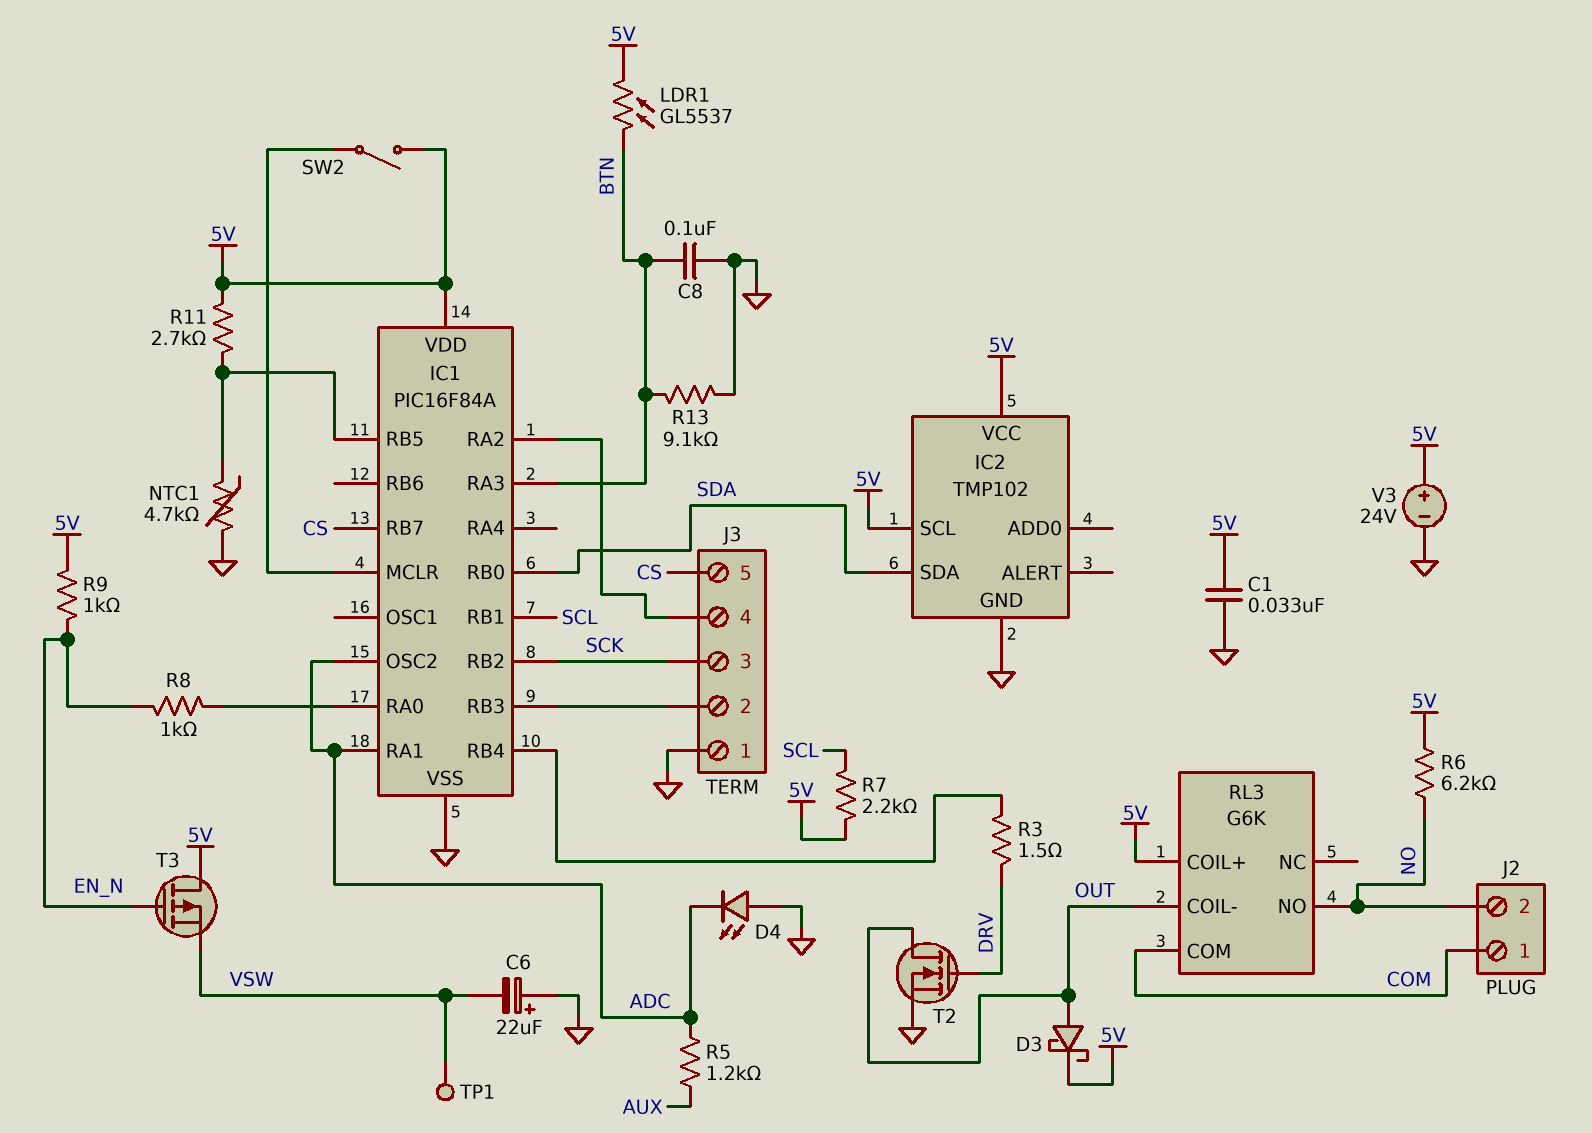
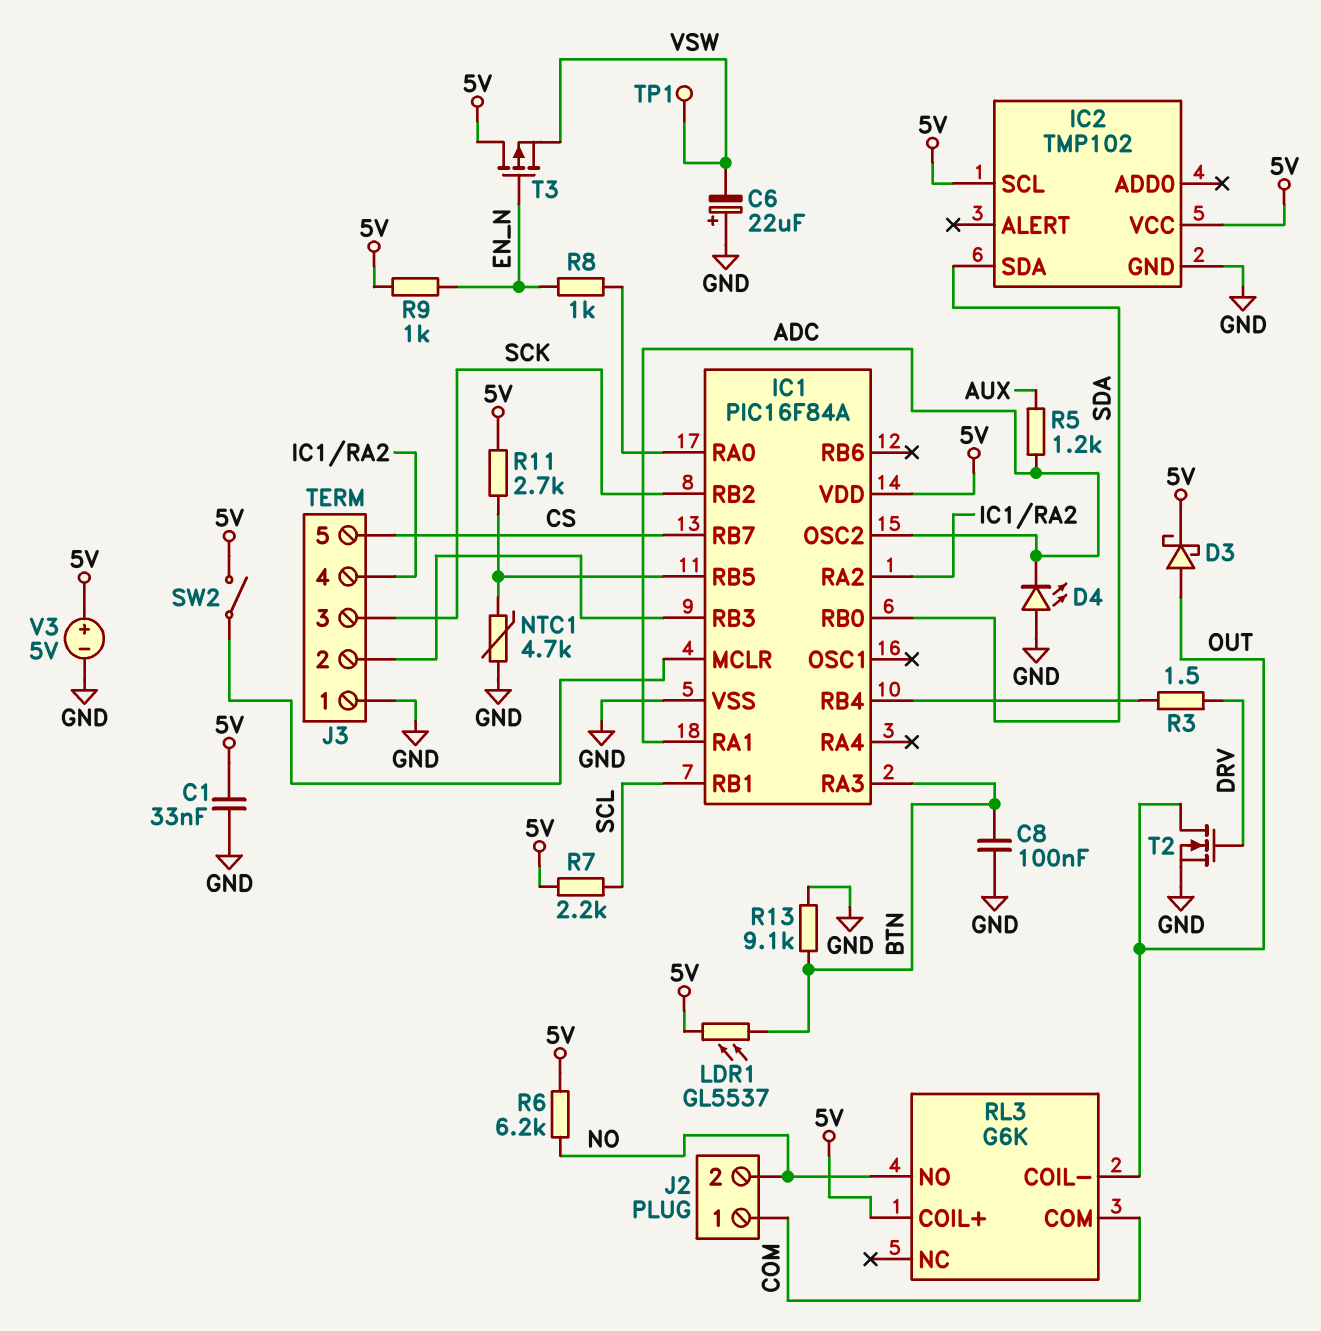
V3: 24V (plus 5V, minus GND) -> 5V (plus 5V, minus GND)

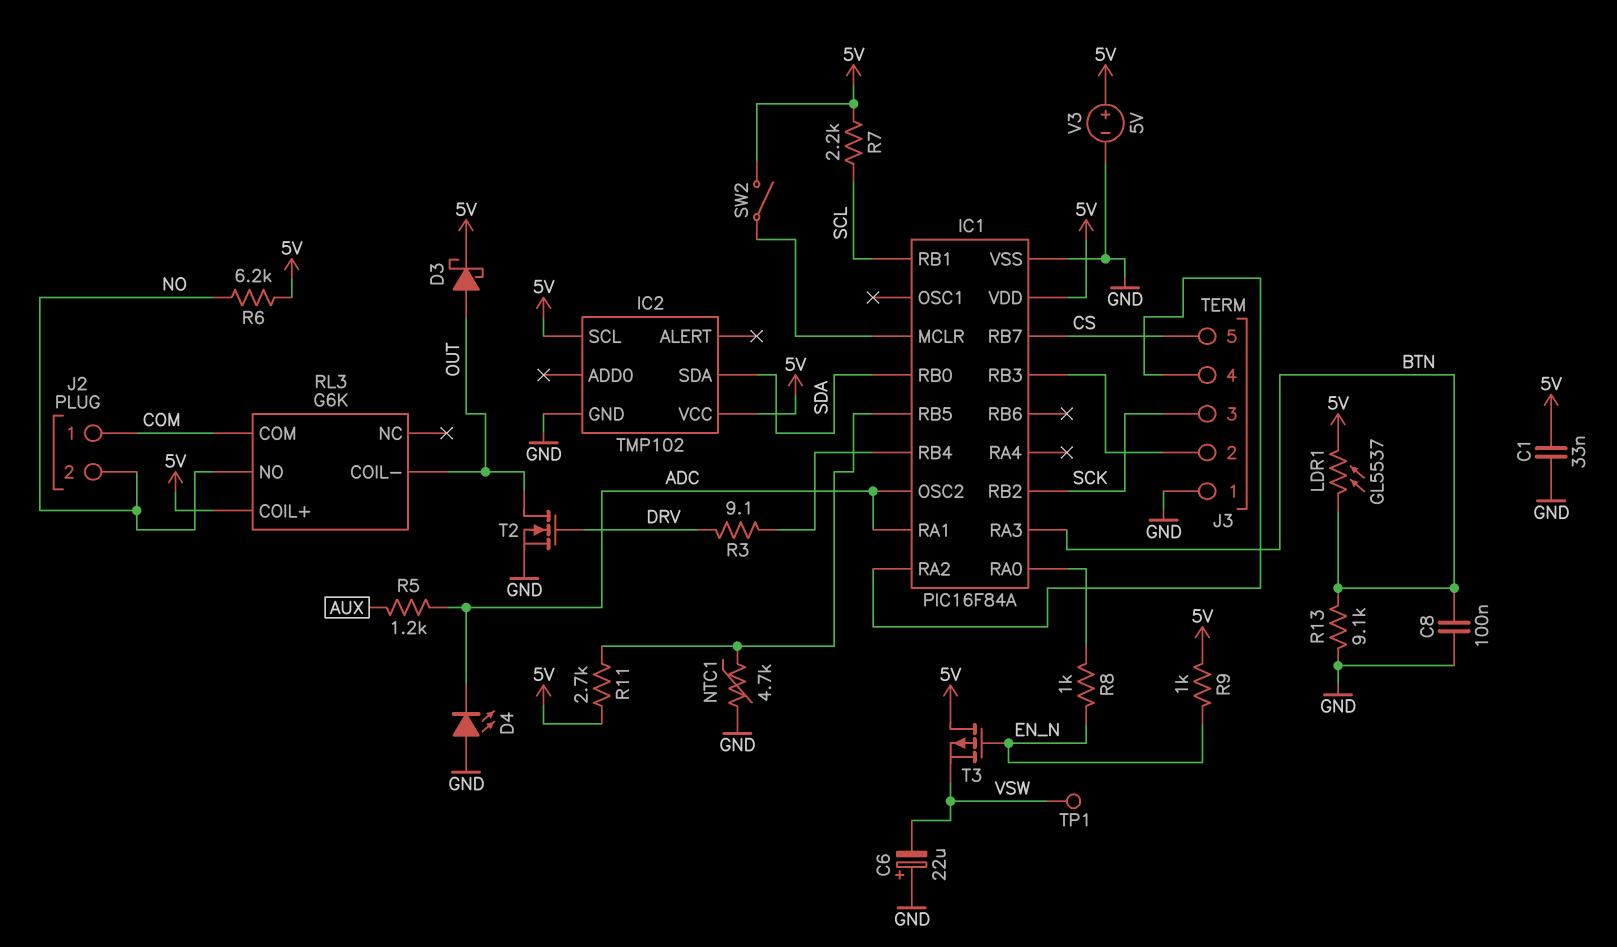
R3: 1.5 (DRV, IC1/RB4) -> 9.1 (DRV, IC1/RB4)

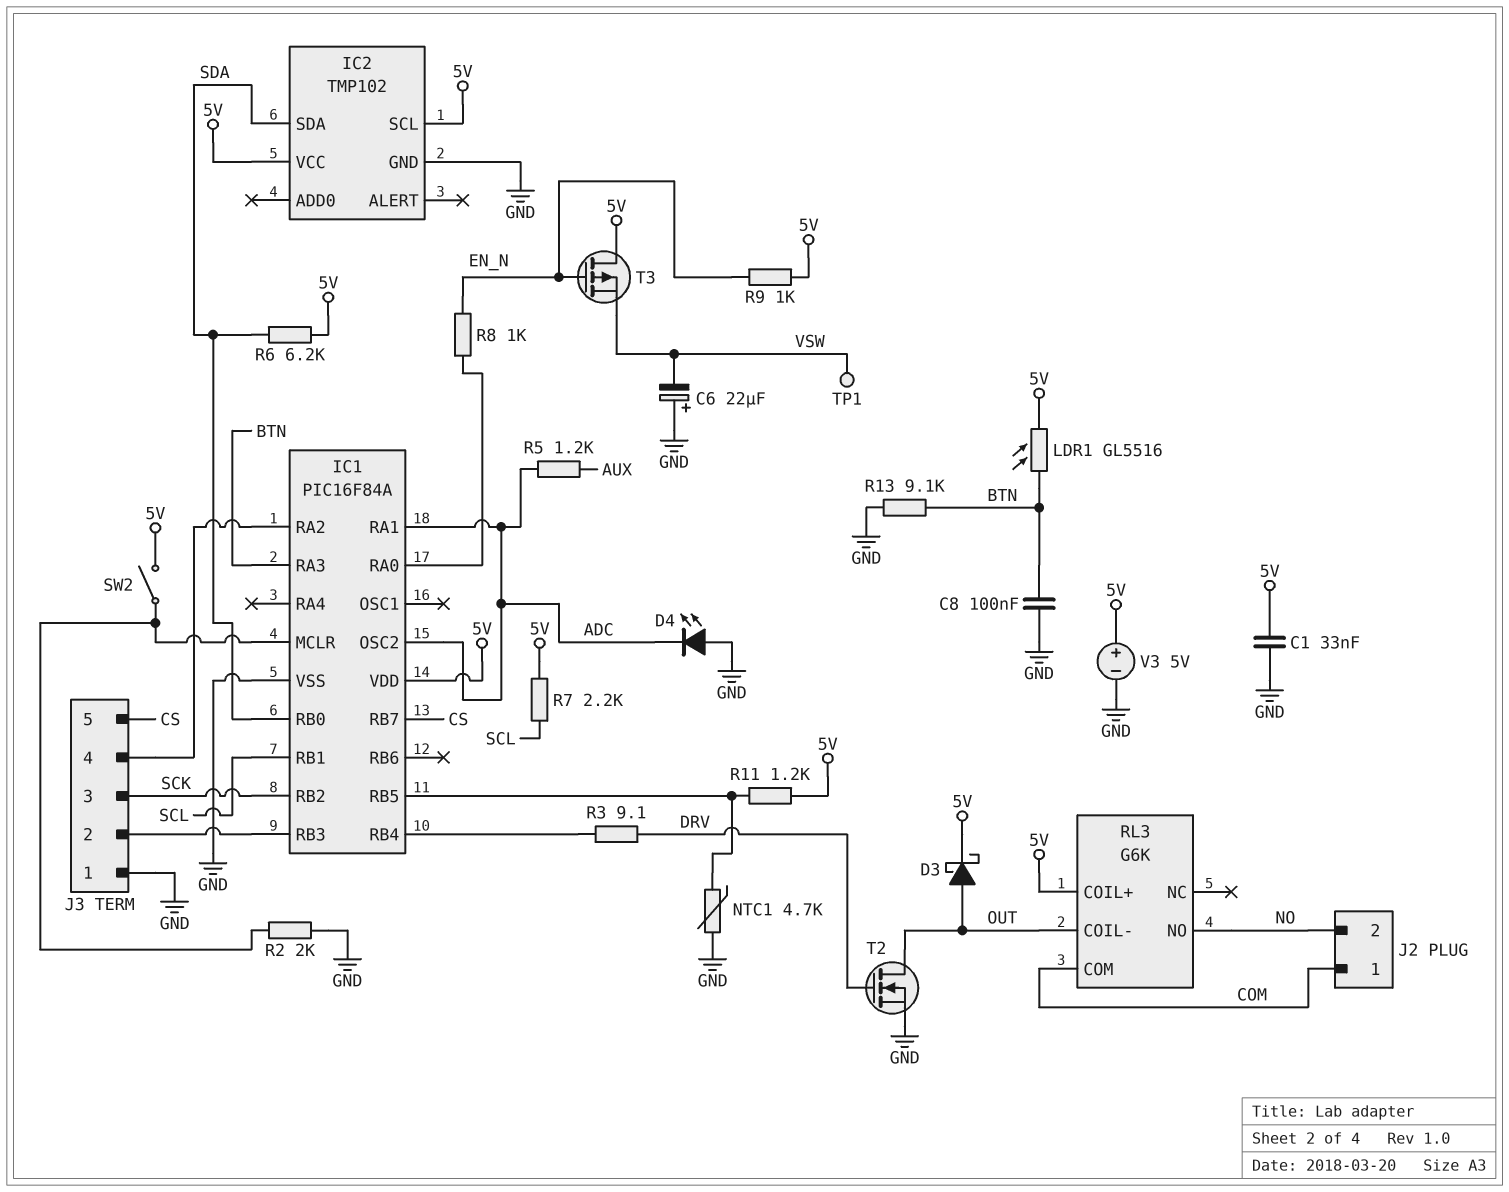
LDR1: GL5537 (5V, BTN) -> GL5516 (5V, BTN)
R2: none -> 2k (GND, IC1/MCLR)
R6: 6.2k (5V, NO) -> 6.2k (5V, SDA)
R11: 2.7k (5V, IC1/RB5) -> 1.2k (5V, IC1/RB5)

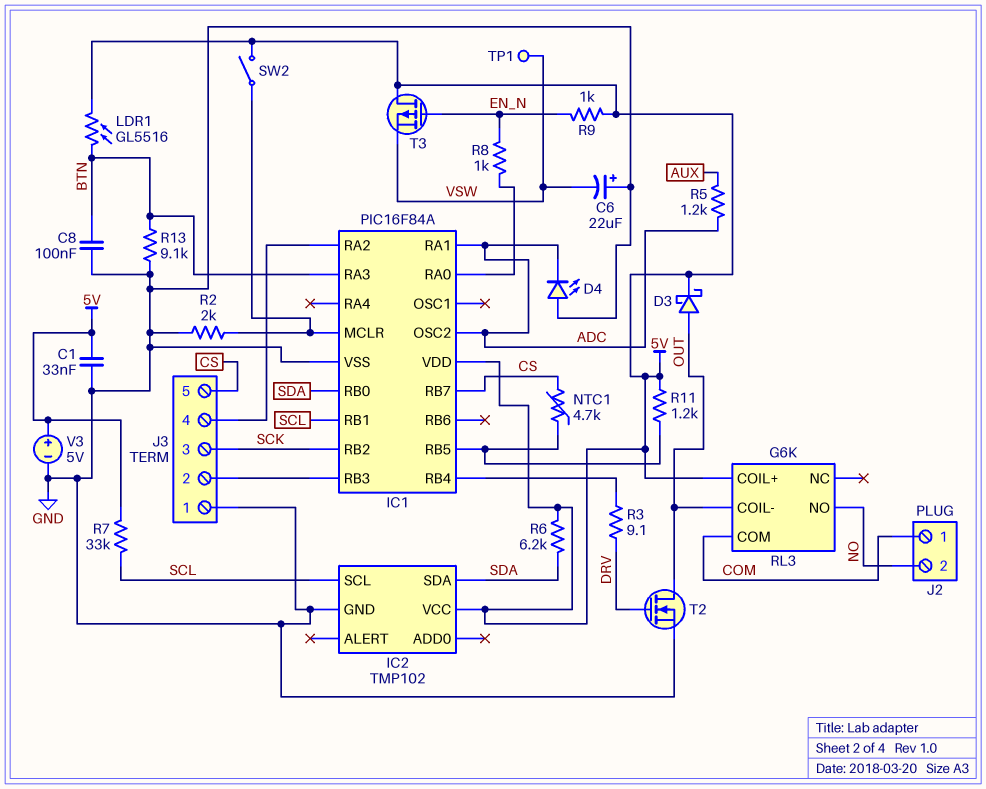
IC2 pin SCL: 5V -> SCL
NTC1: 4.7k (GND, IC1/RB5) -> 4.7k (CS, IC1/RB5)
R7: 2.2k (5V, SCL) -> 33k (5V, SCL)

